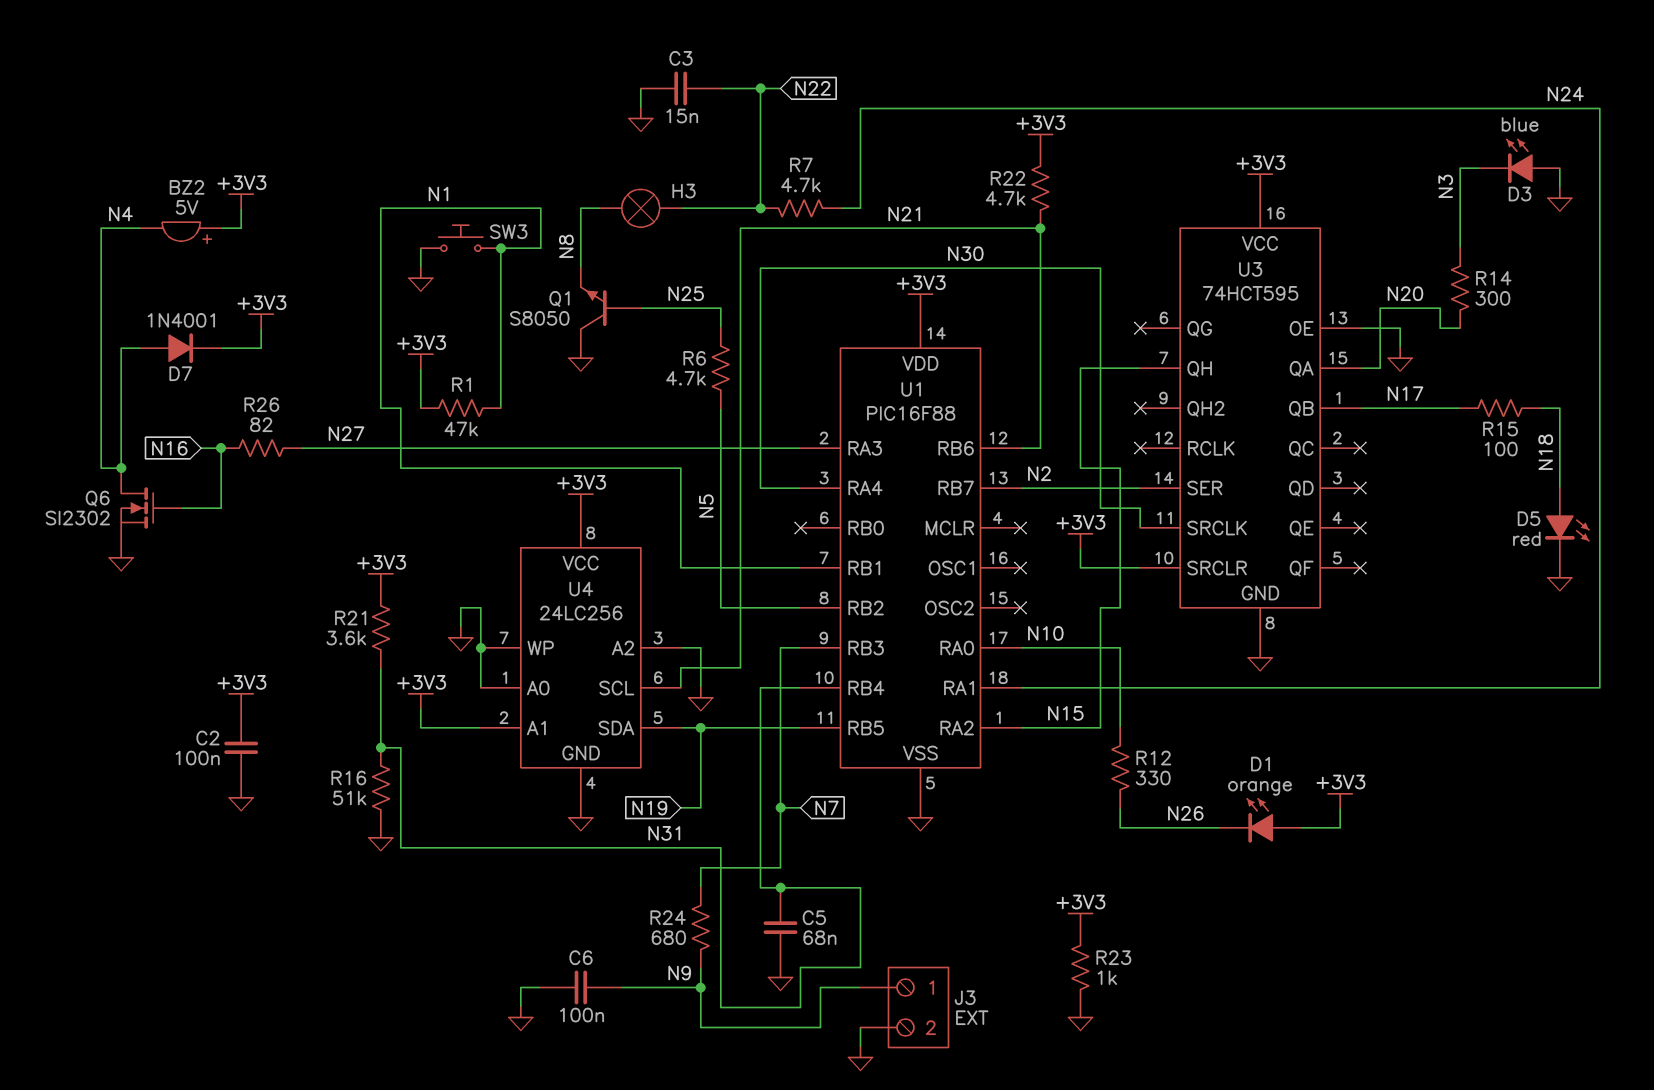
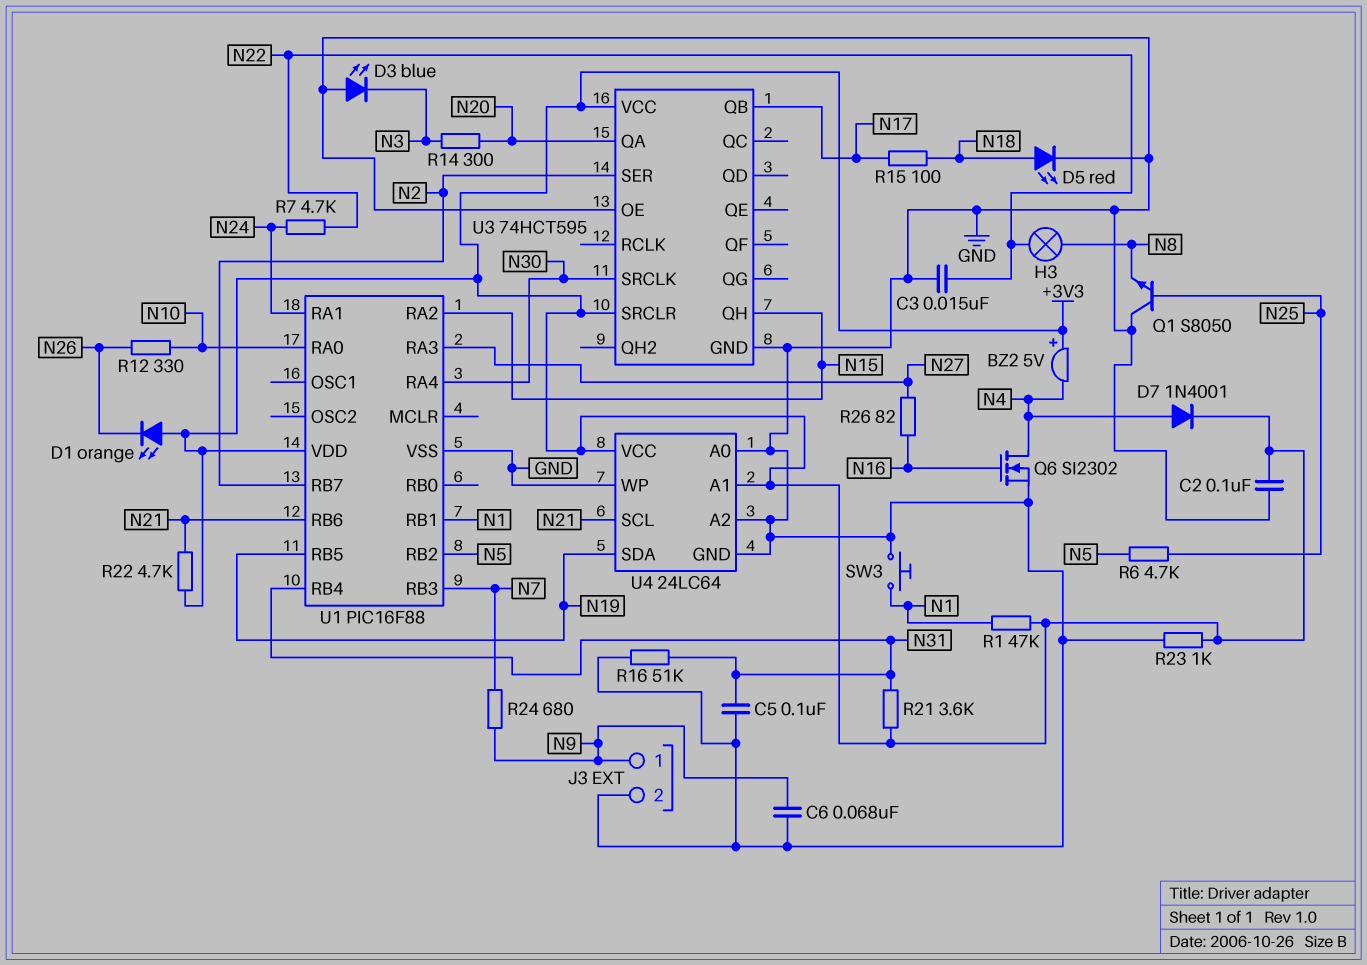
C5: 68nF (GND, N31) -> 100nF (GND, N31)
C6: 100nF (GND, N9) -> 68nF (GND, N9)
U4: 24LC256 -> 24LC64

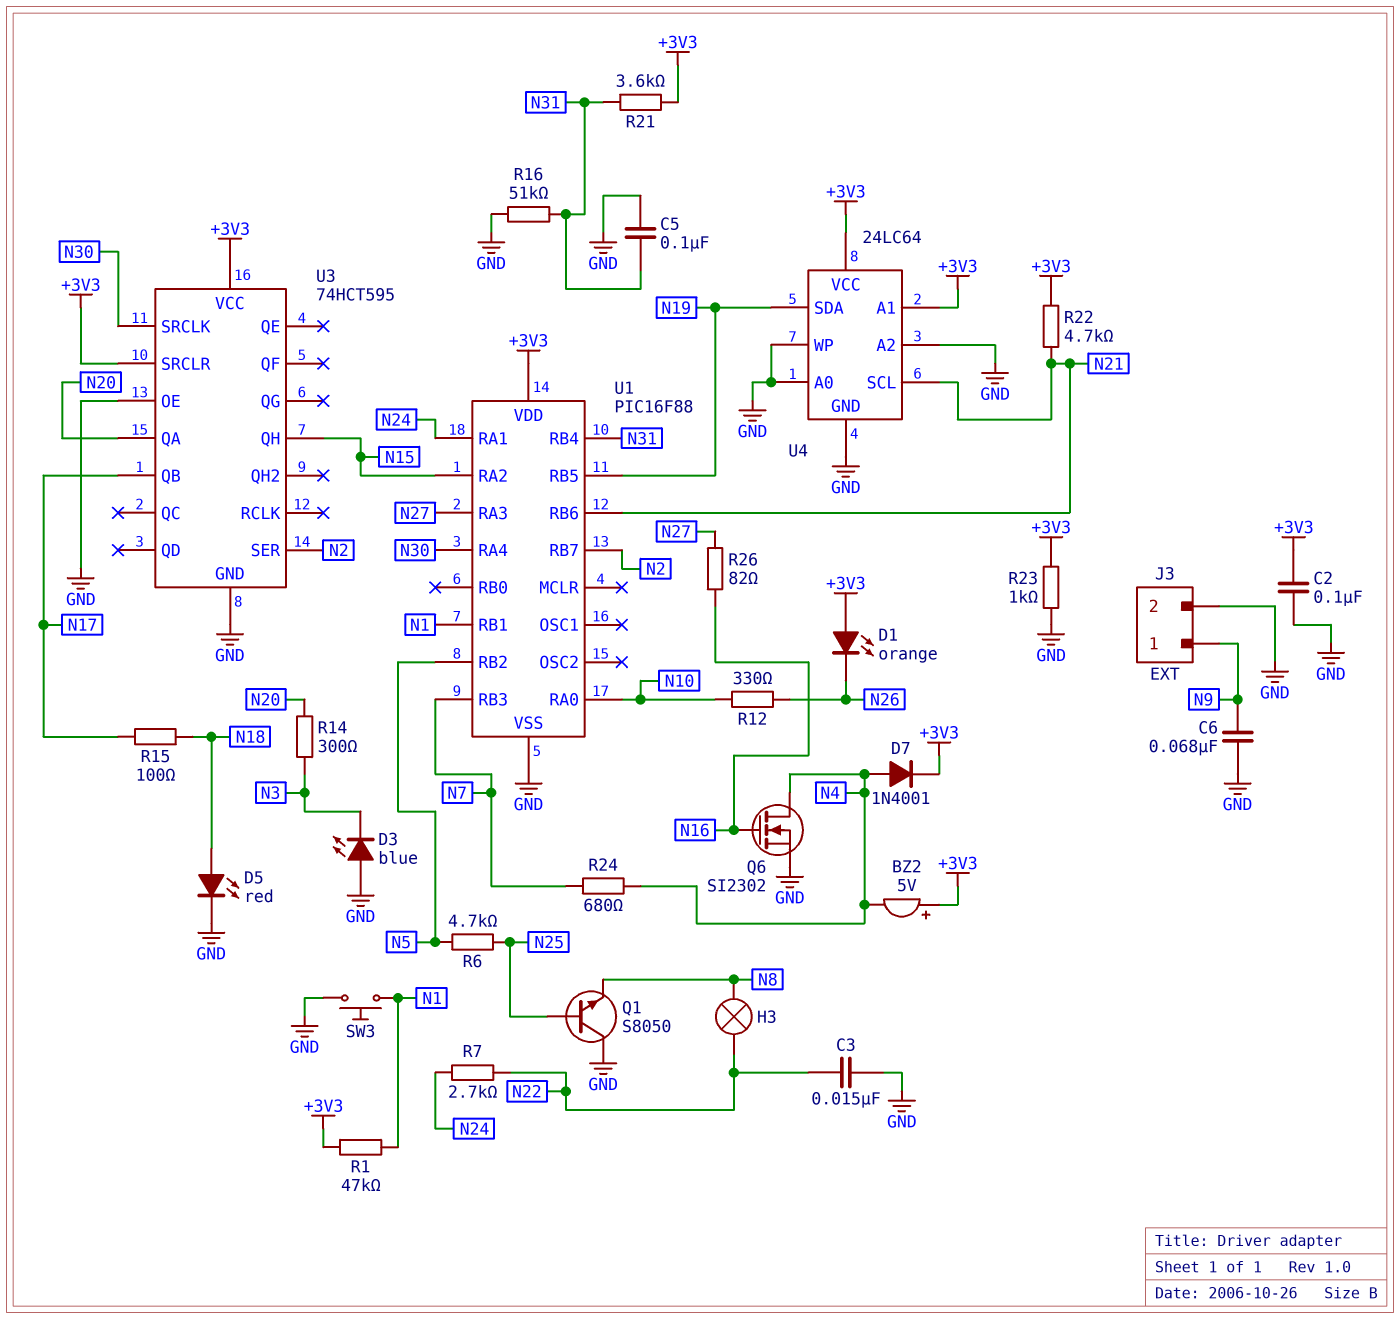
R7: 4.7k (N22, N24) -> 2.7k (N22, N24)
R24: 680 (N7, N9) -> 680 (N4, N7)

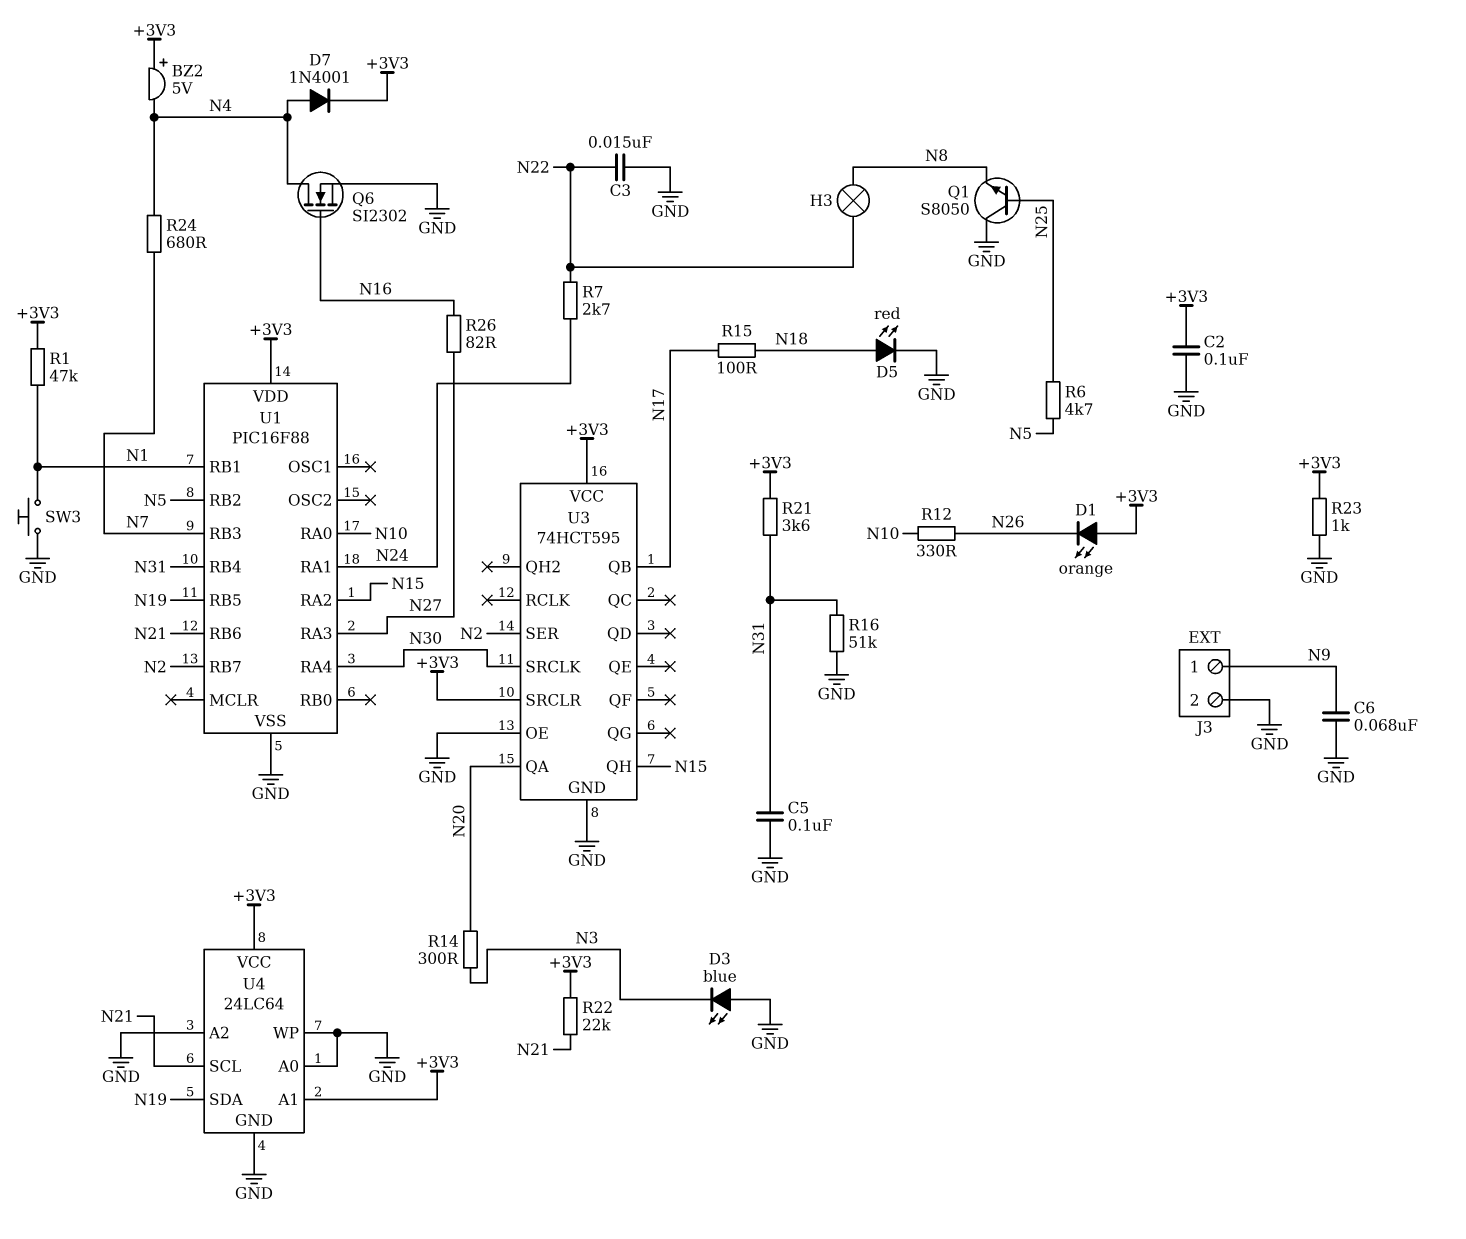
R22: 4.7k (+3V3, N21) -> 22k (+3V3, N21)

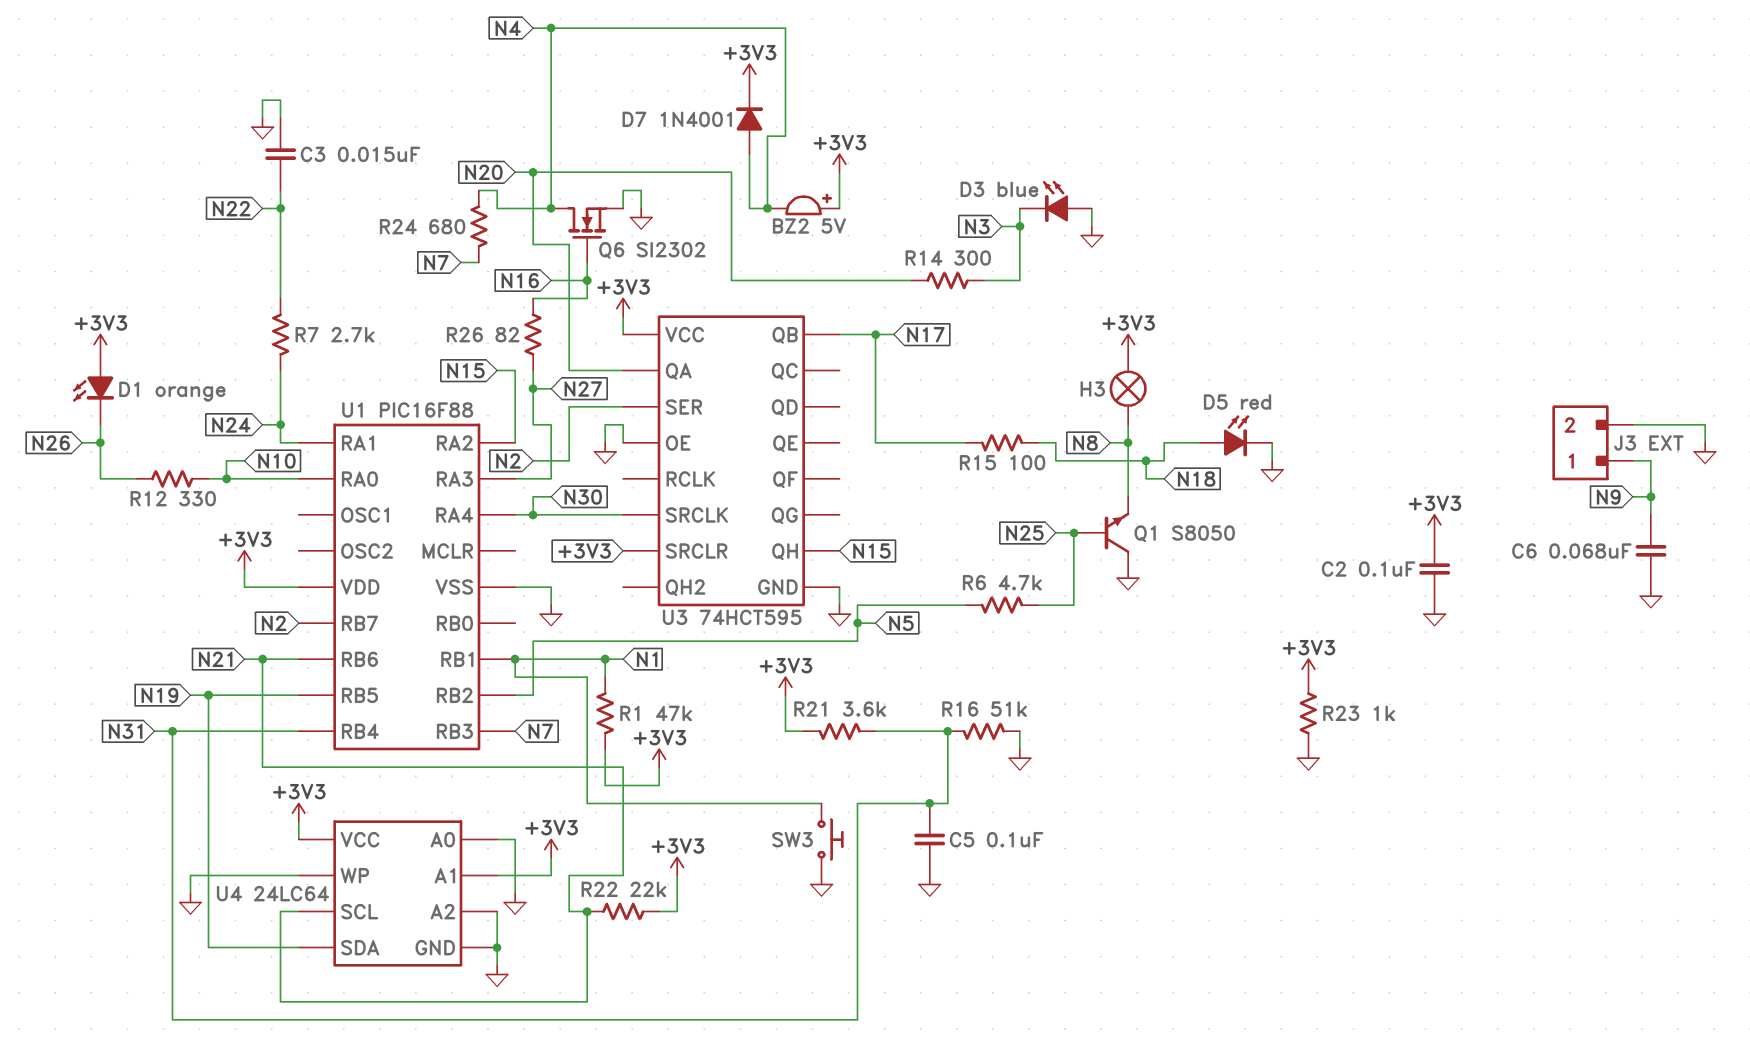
H3: lamp (N8, N22) -> lamp (+3V3, N8)

